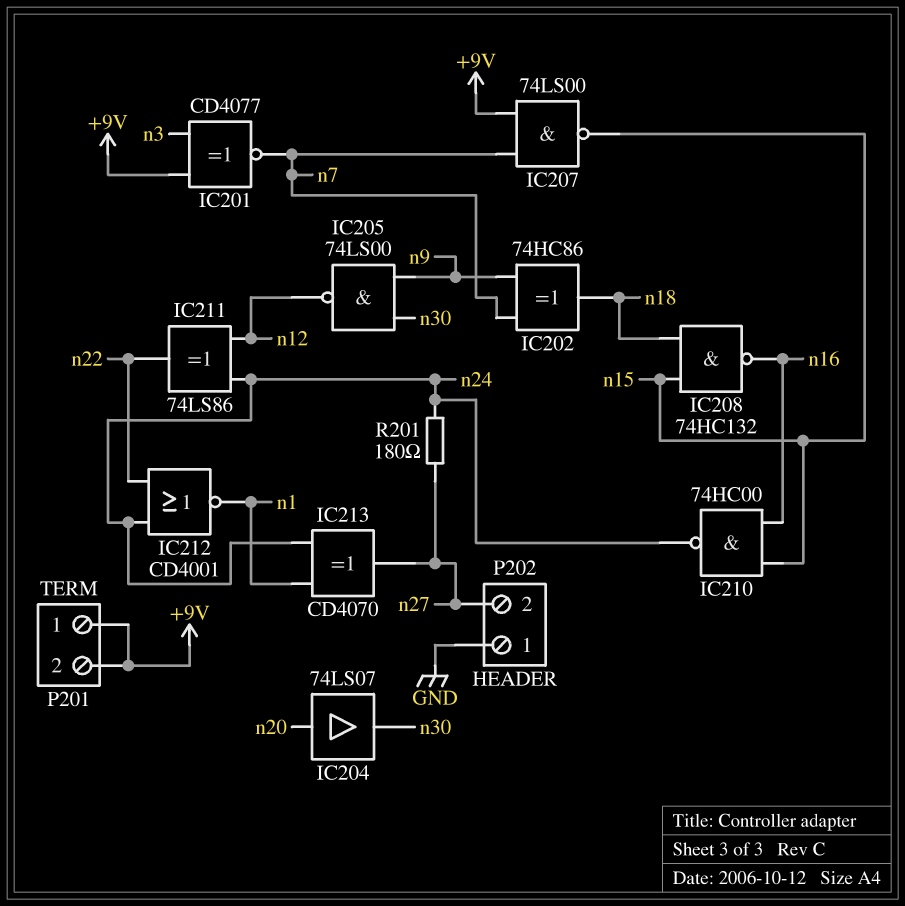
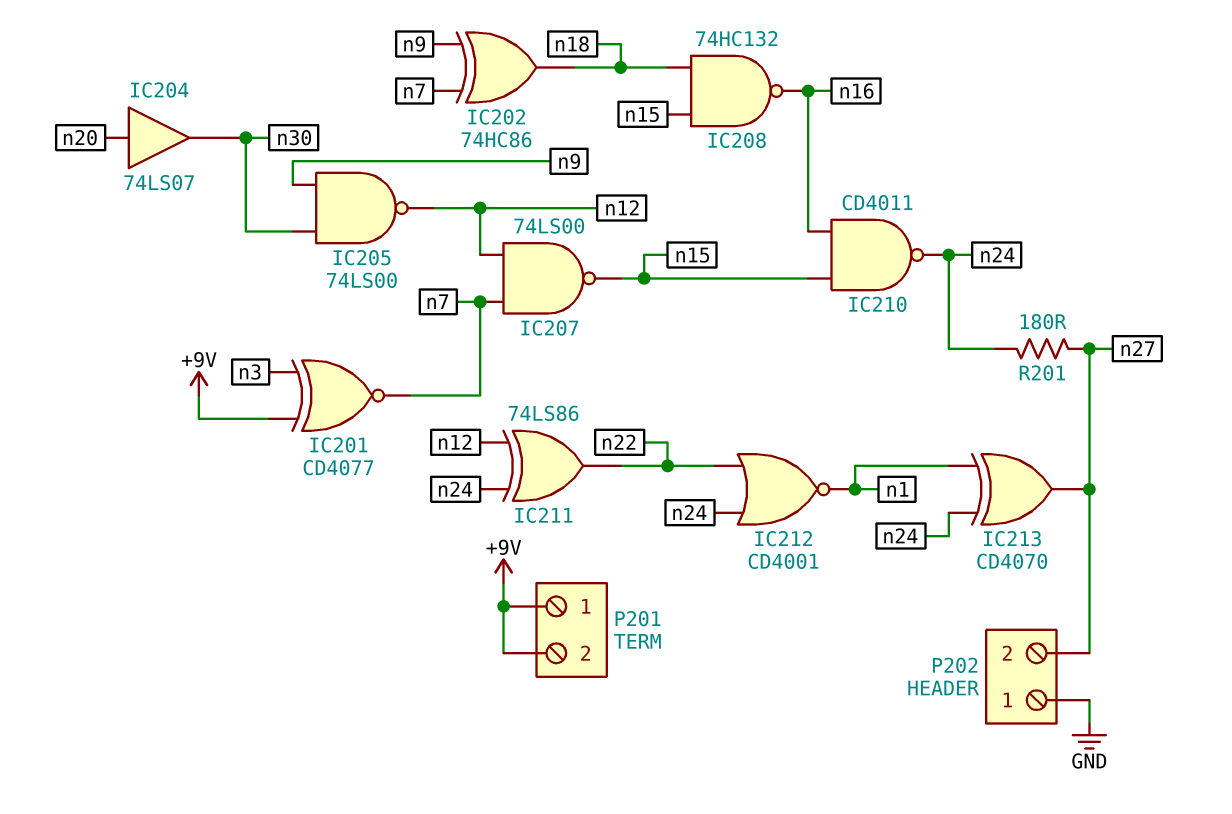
IC207: NAND 74LS00 (in +9V, in n7, out n15) -> NAND 74LS00 (in n7, in n12, out n15)
IC210: NAND 74HC00 (in n15, in n16, out n24) -> NAND CD4011 (in n15, in n16, out n24)

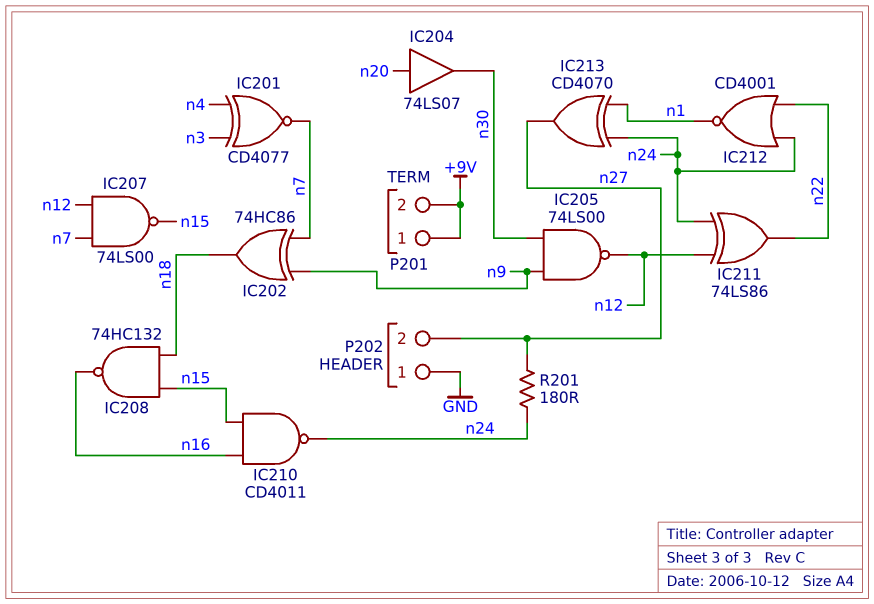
IC201: XNOR CD4077 (in +9V, in n3, out n7) -> XNOR CD4077 (in n3, in n4, out n7)

